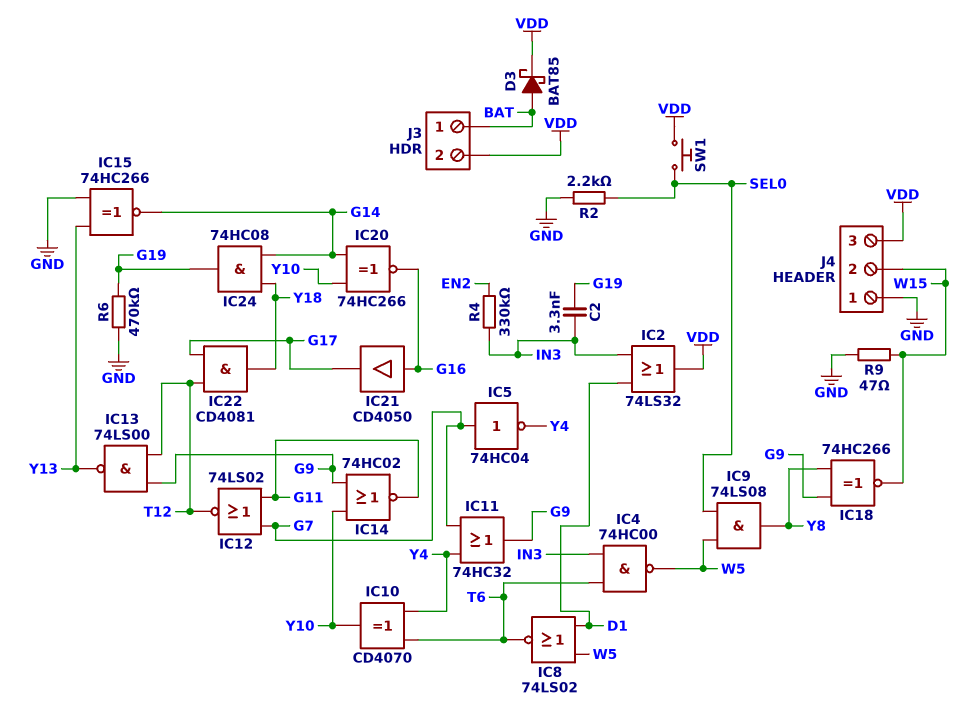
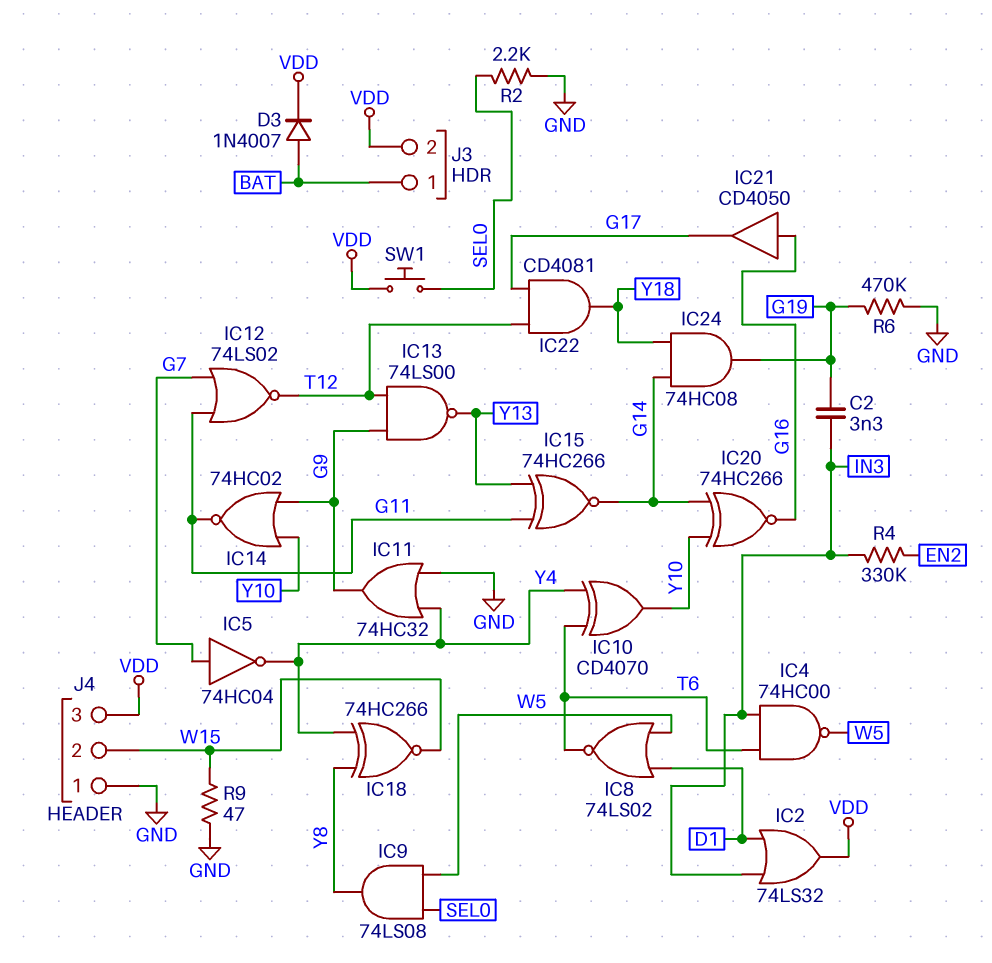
D3: schottky BAT85 (A BAT, K VDD) -> diode 1N4007 (A BAT, K VDD)
IC11: OR 74HC32 (in G7, in Y4, out G9) -> OR 74HC32 (in GND, in Y4, out G9)
IC15: XNOR 74HC266 (in GND, in Y13, out G14) -> XNOR 74HC266 (in G11, in Y13, out G14)
IC18: XNOR 74HC266 (in G9, in Y8, out W15) -> XNOR 74HC266 (in Y4, in Y8, out W15)

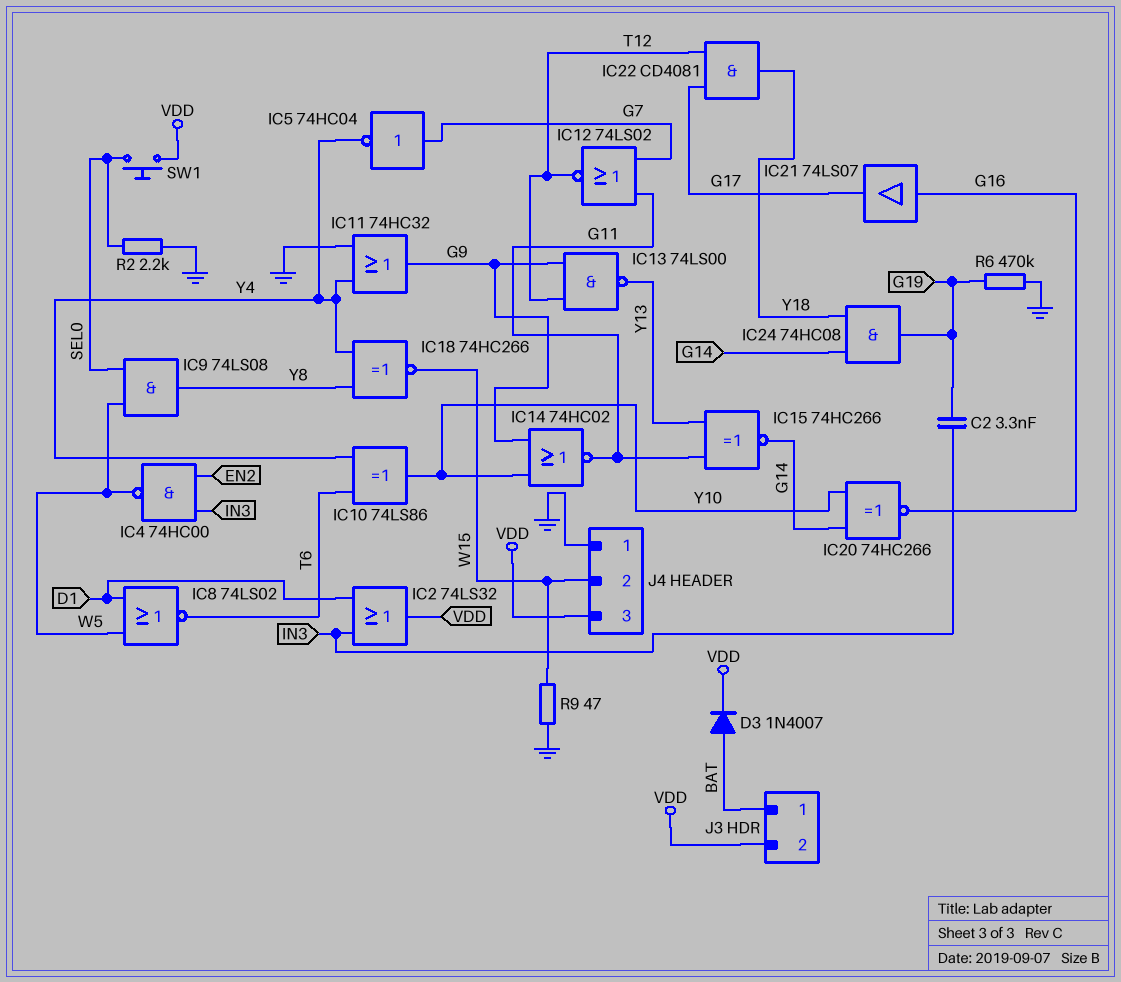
IC4: NAND 74HC00 (in IN3, in T6, out W5) -> NAND 74HC00 (in EN2, in IN3, out W5)
IC10: XOR CD4070 (in T6, in Y4, out Y10) -> XOR 74LS86 (in T6, in Y4, out Y10)
IC21: buffer CD4050 (in G16, out G17) -> buffer 74LS07 (in G16, out G17)
R4: 330k (EN2, IN3) -> none

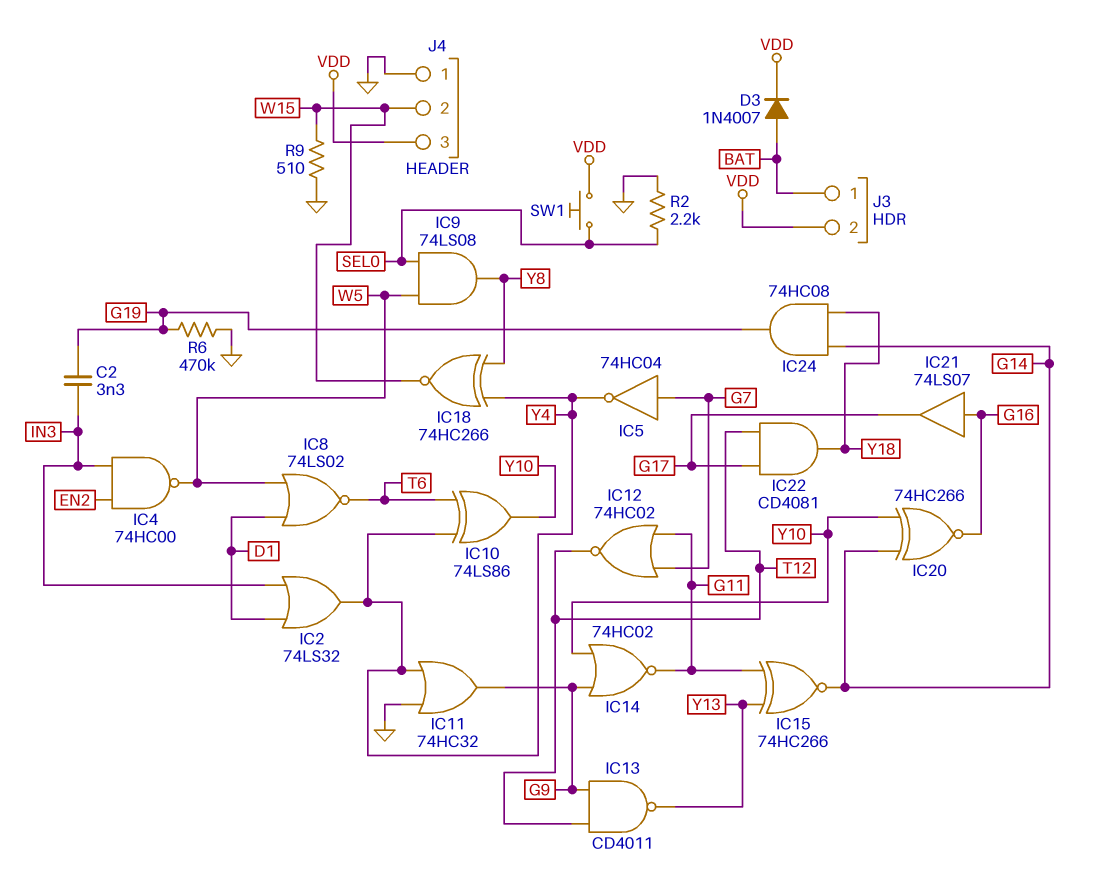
IC2: OR 74LS32 (in D1, in IN3, out VDD) -> OR 74LS32 (in D1, in IN3, out Y4)
IC12: NOR 74LS02 (in G7, in G11, out T12) -> NOR 74HC02 (in G7, in G11, out T12)
IC13: NAND 74LS00 (in G9, in T12, out Y13) -> NAND CD4011 (in G9, in T12, out Y13)
R9: 47 (GND, W15) -> 510 (GND, W15)

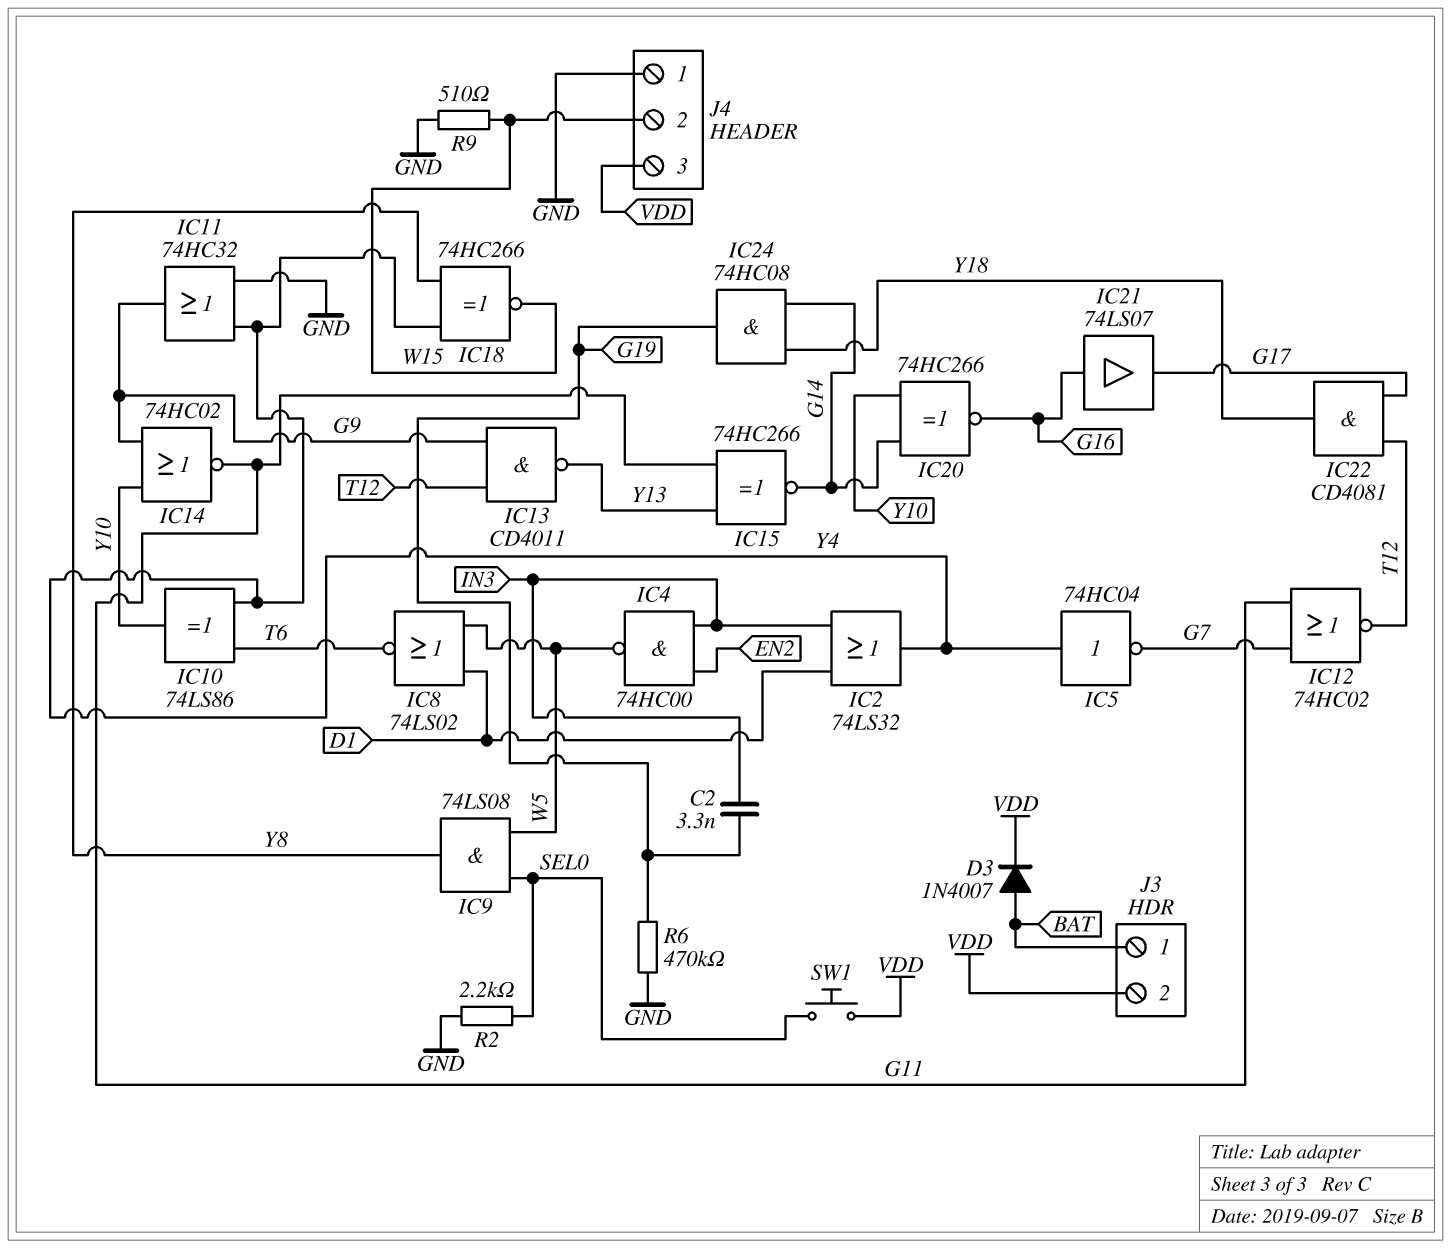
IC5: NOT 74HC04 (in G7, out Y4) -> NOT 74HC04 (in Y4, out G7)

